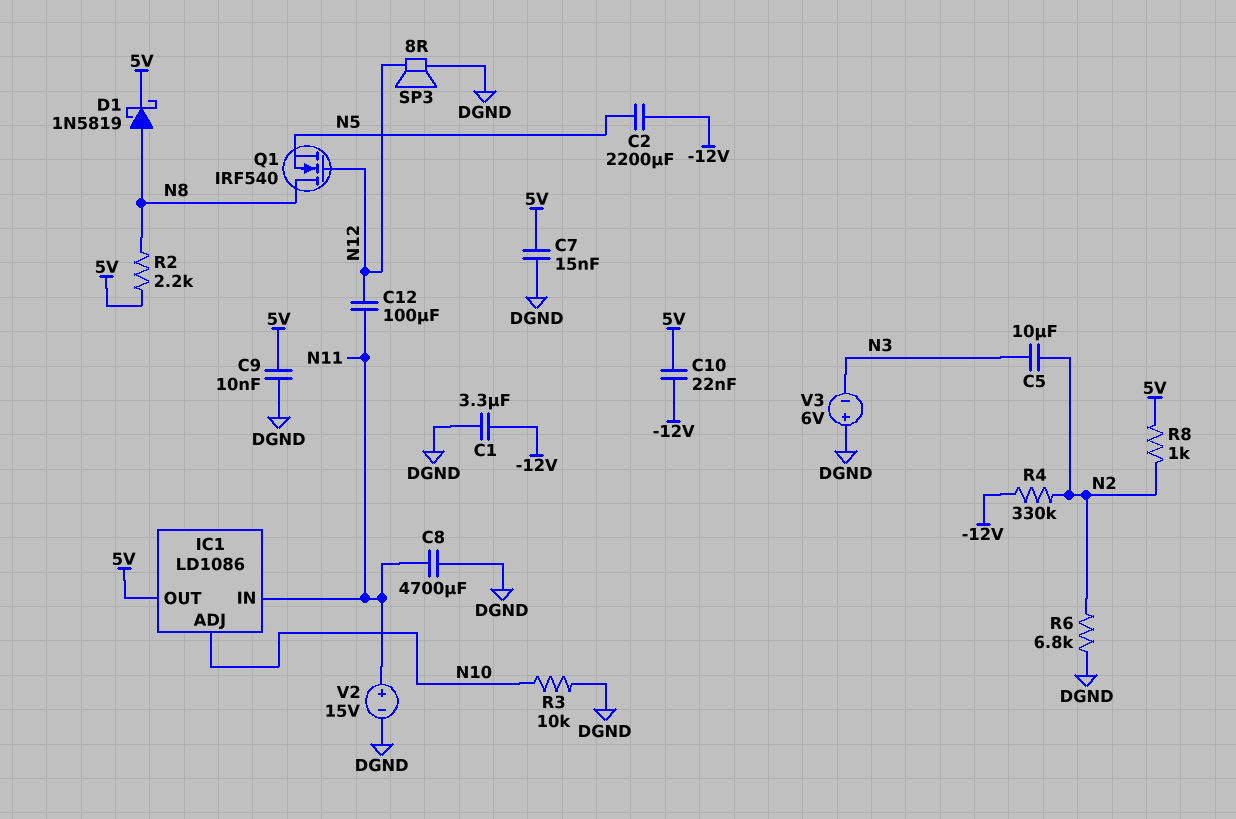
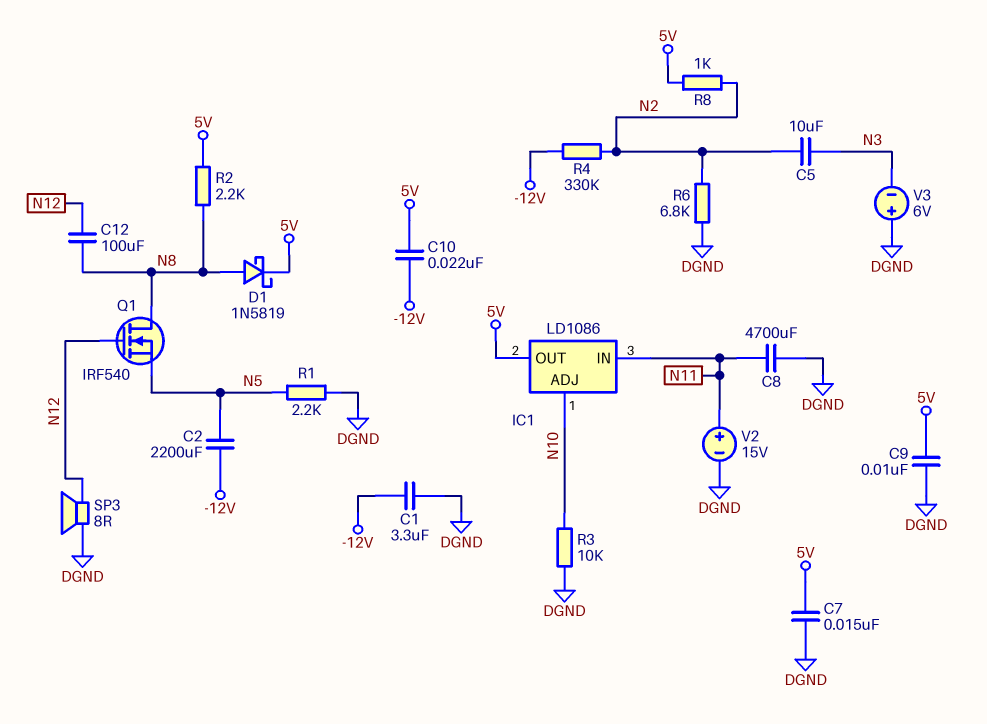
C12: 100uF (N11, N12) -> 100uF (N8, N12)
R1: none -> 2.2k (DGND, N5)

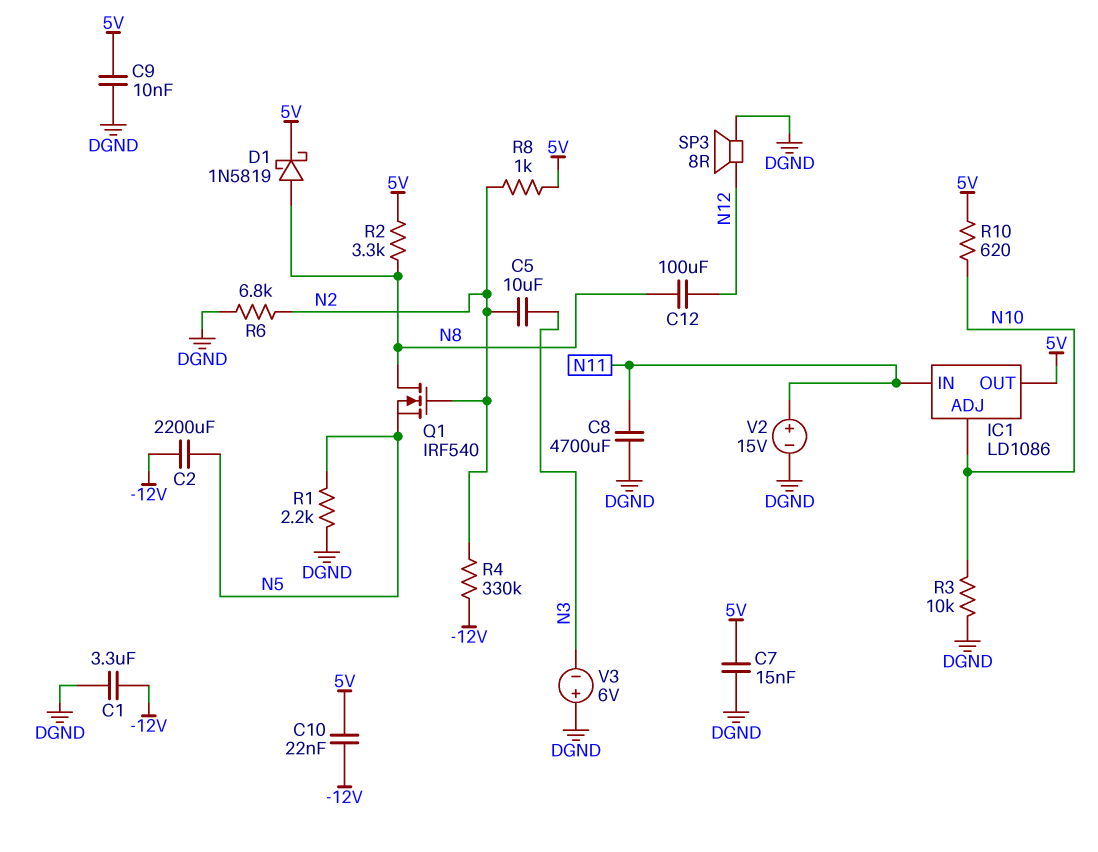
Q1: NMOS IRF540 (G N12, D N8, S N5) -> NMOS IRF540 (G N2, D N8, S N5)
R2: 2.2k (5V, N8) -> 3.3k (5V, N8)
R10: none -> 620 (5V, N10)

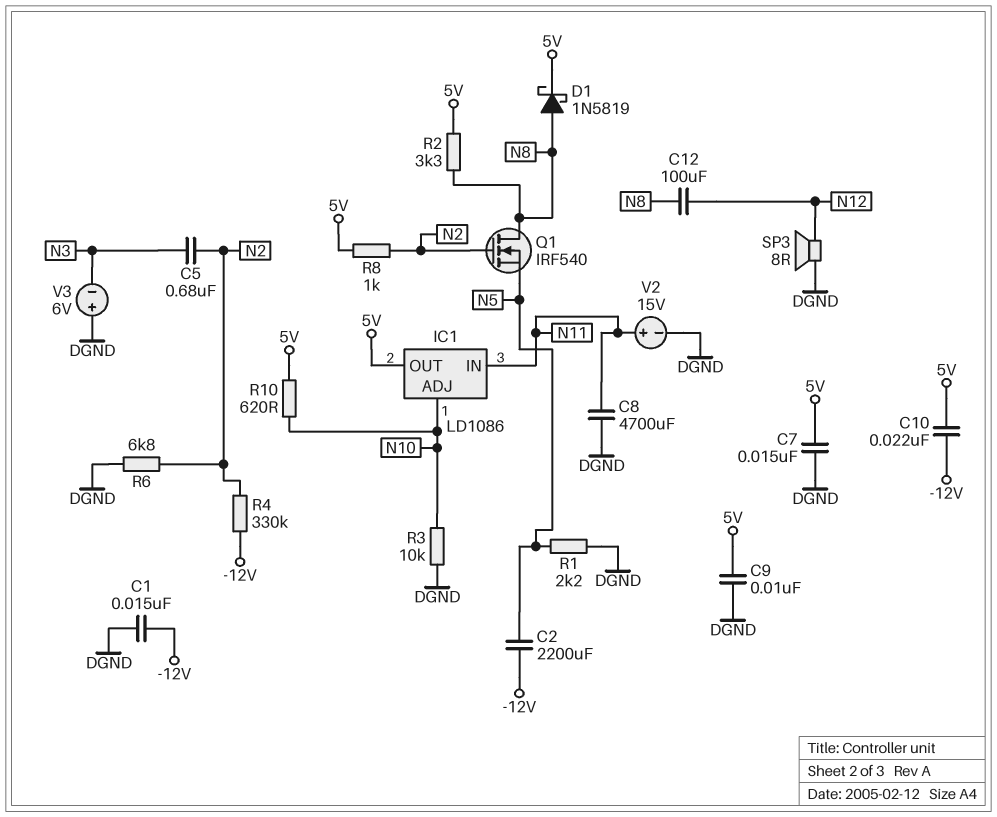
C1: 3.3uF (-12V, DGND) -> 15nF (-12V, DGND)
C5: 10uF (N2, N3) -> 680nF (N2, N3)

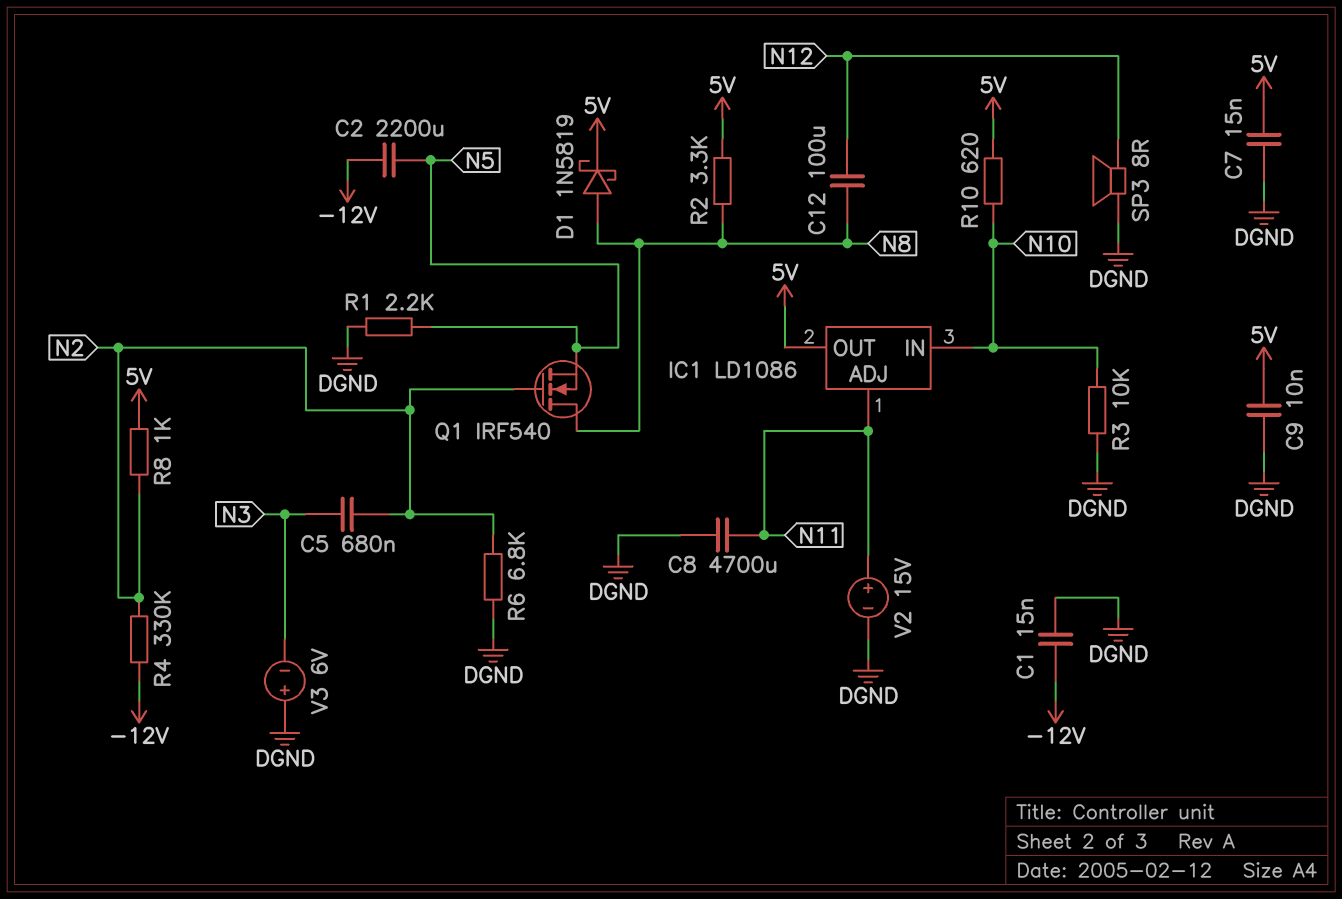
C10: 22nF (-12V, 5V) -> none
IC1 pin ADJ: N10 -> N11
IC1 pin IN: N11 -> N10

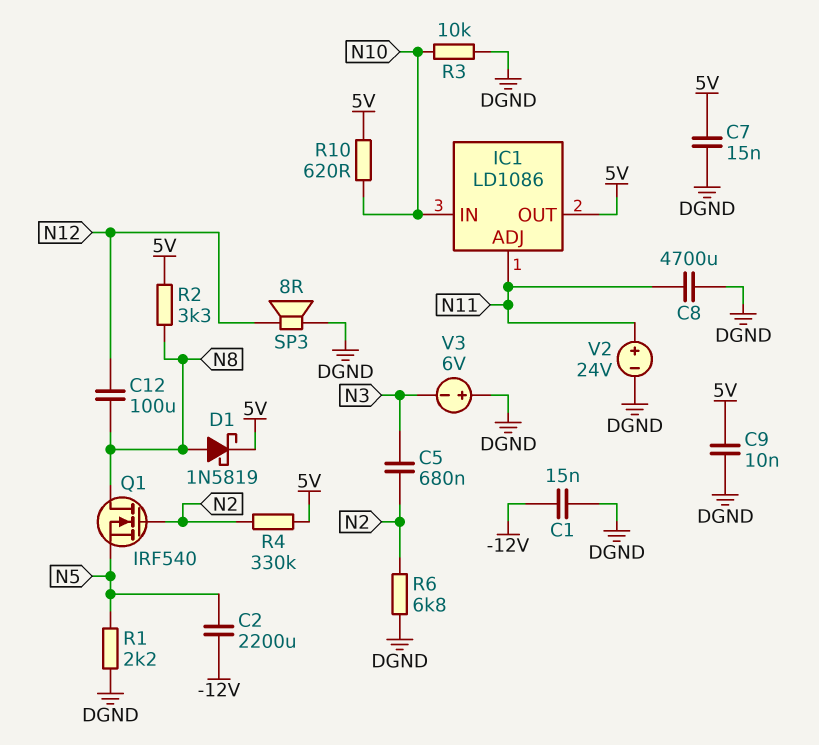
R4: 330k (-12V, N2) -> 330k (5V, N2)
R8: 1k (5V, N2) -> none
V2: 15V (plus N11, minus DGND) -> 24V (plus N11, minus DGND)

